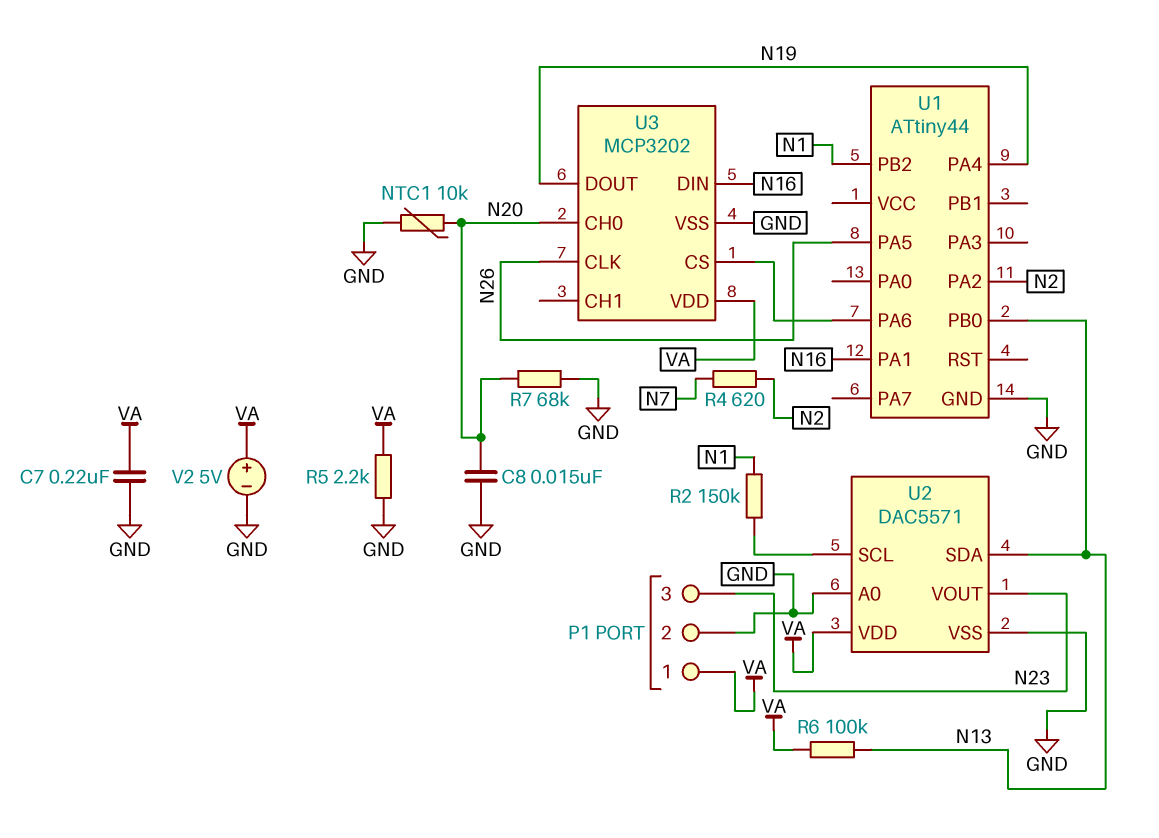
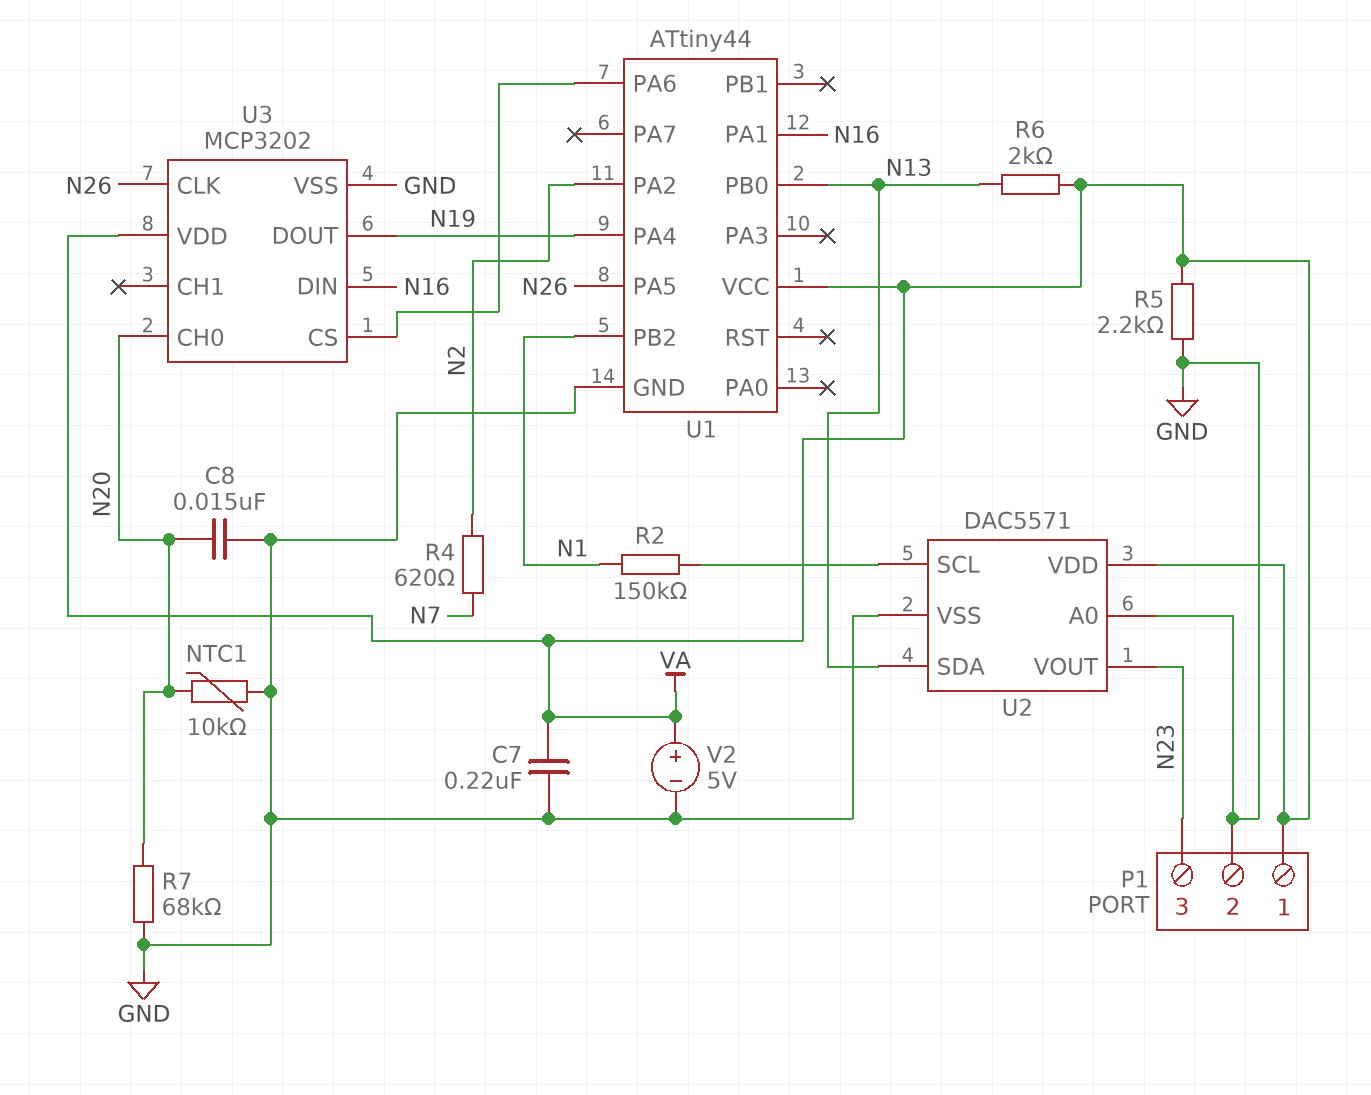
R6: 100k (N13, VA) -> 2k (N13, VA)
U1 pin VCC: none -> VA

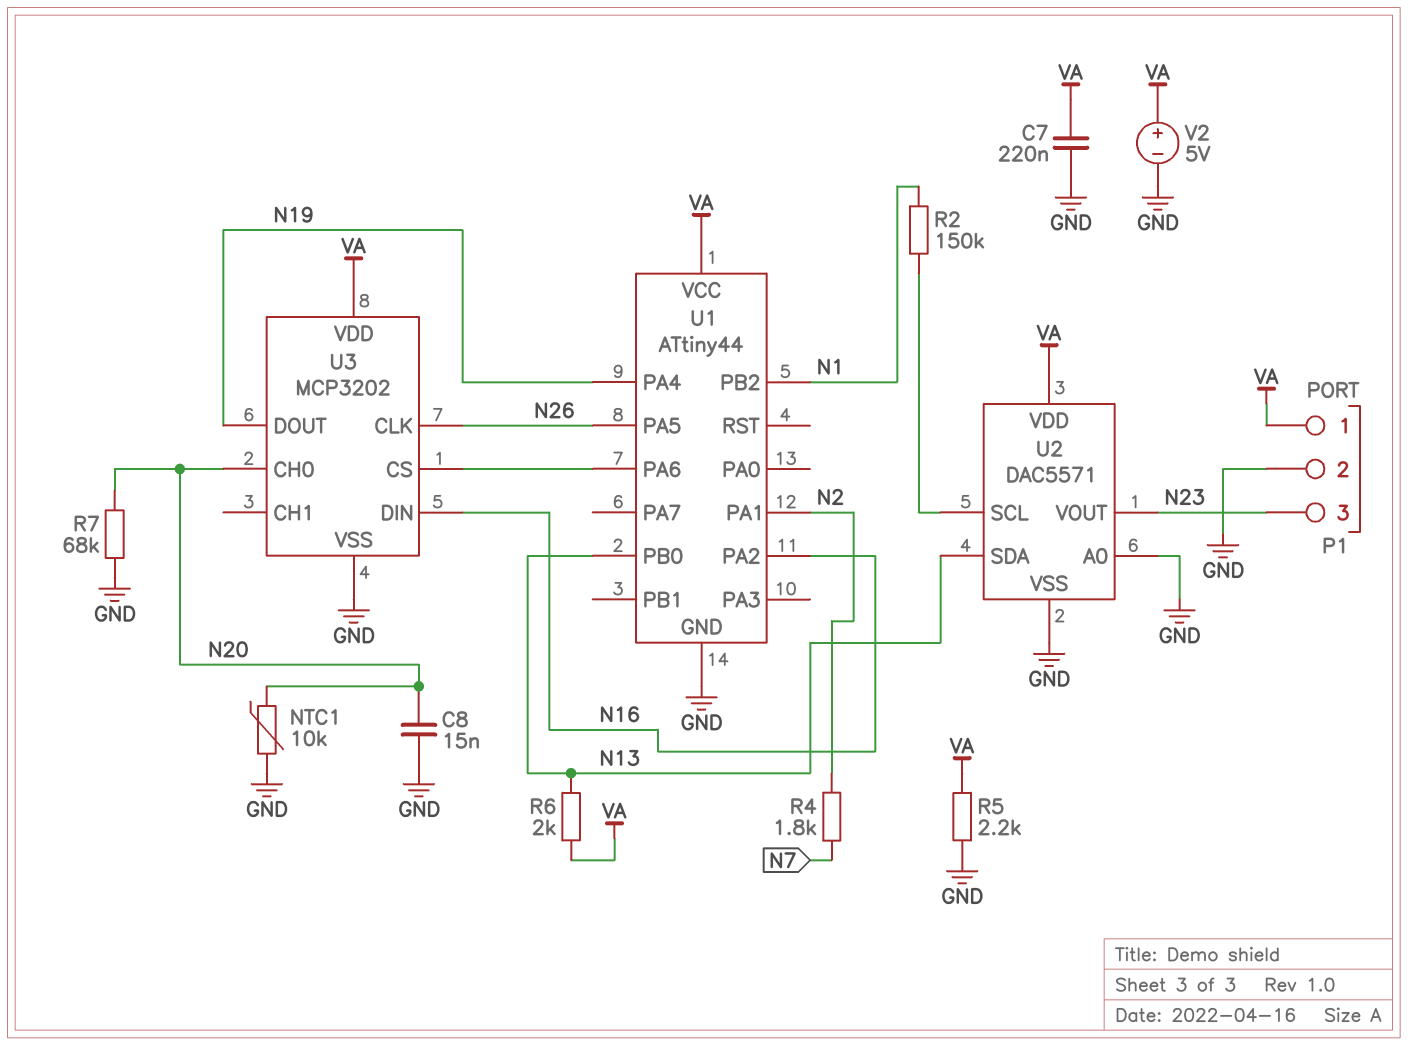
R4: 620 (N2, N7) -> 1.8k (N2, N7)
U1 pin PA1: N16 -> N2
U1 pin PA2: N2 -> N16

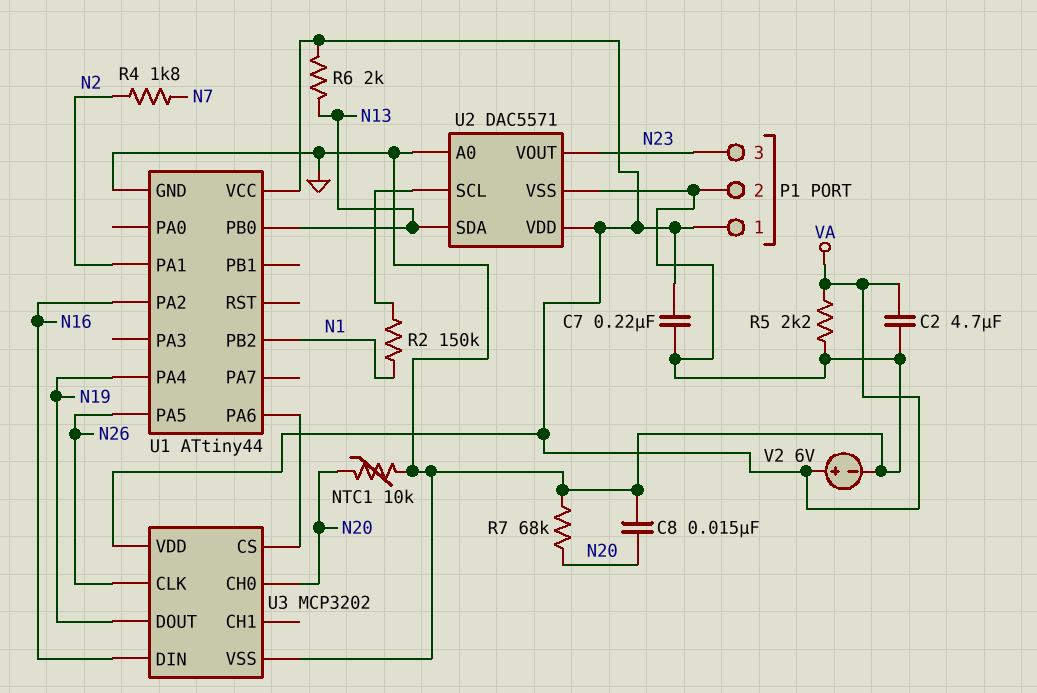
C2: none -> 4.7uF (GND, VA)
V2: 5V (plus VA, minus GND) -> 6V (plus VA, minus GND)

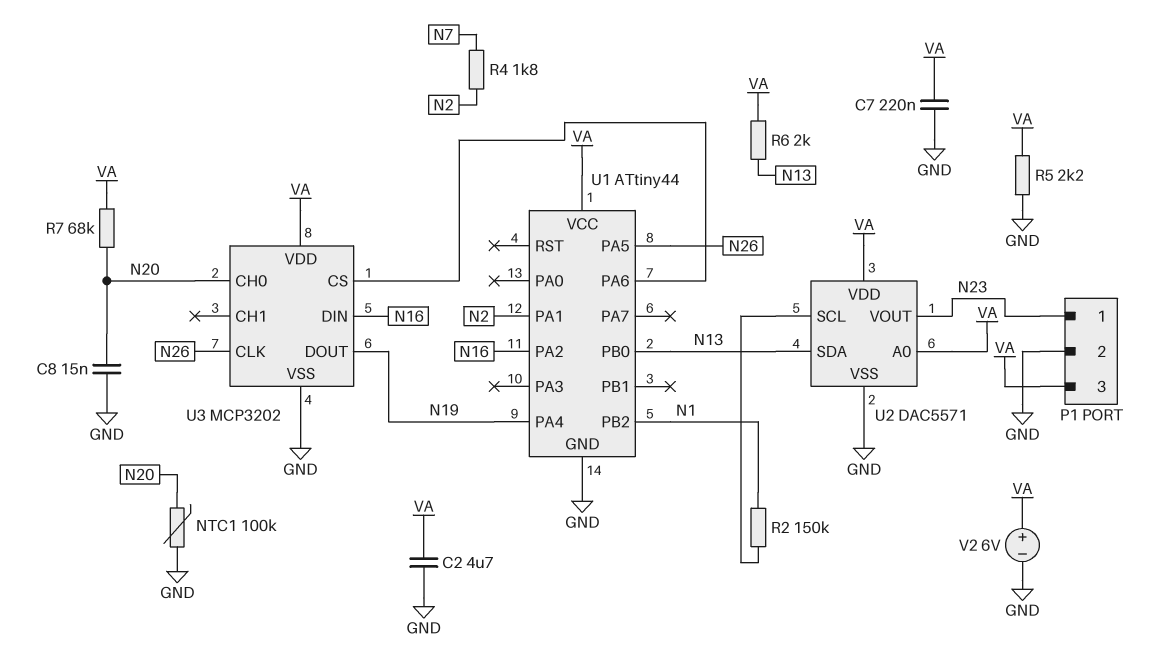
NTC1: 10k (GND, N20) -> 100k (GND, N20)
P1 pin 1: VA -> N23
P1 pin 3: N23 -> VA
R7: 68k (GND, N20) -> 68k (N20, VA)
U2 pin A0: GND -> VA

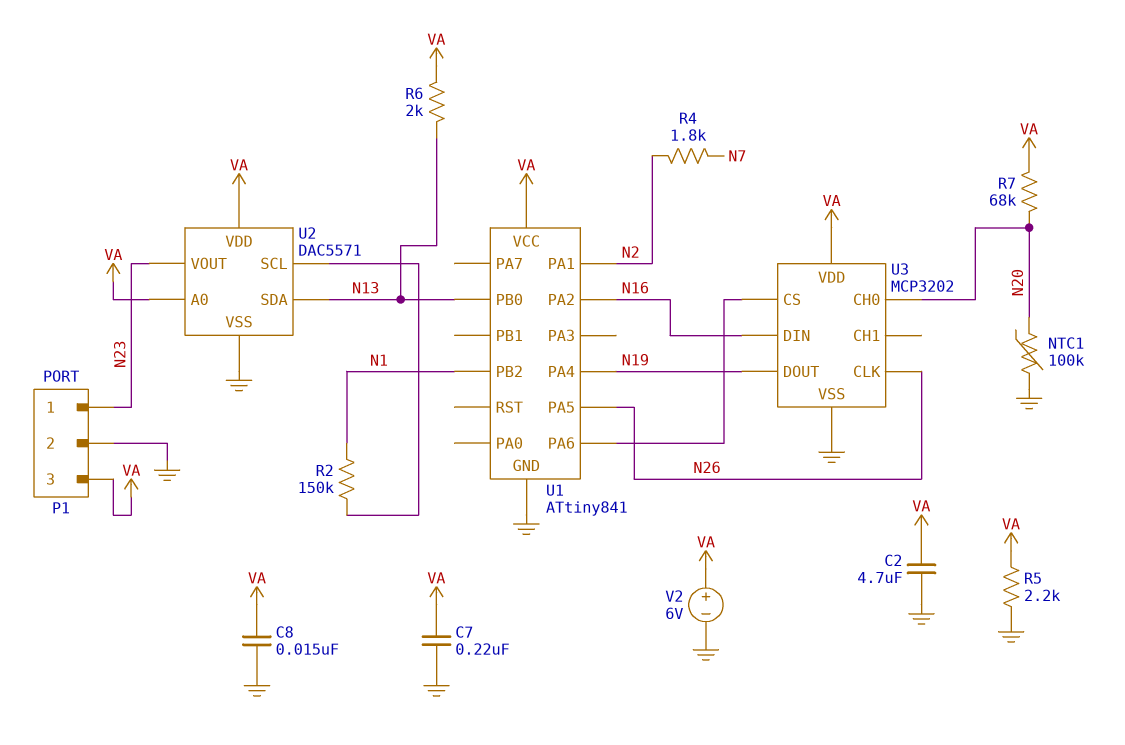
C8: 15nF (GND, N20) -> 15nF (GND, VA)
U1: ATtiny44 -> ATtiny841

